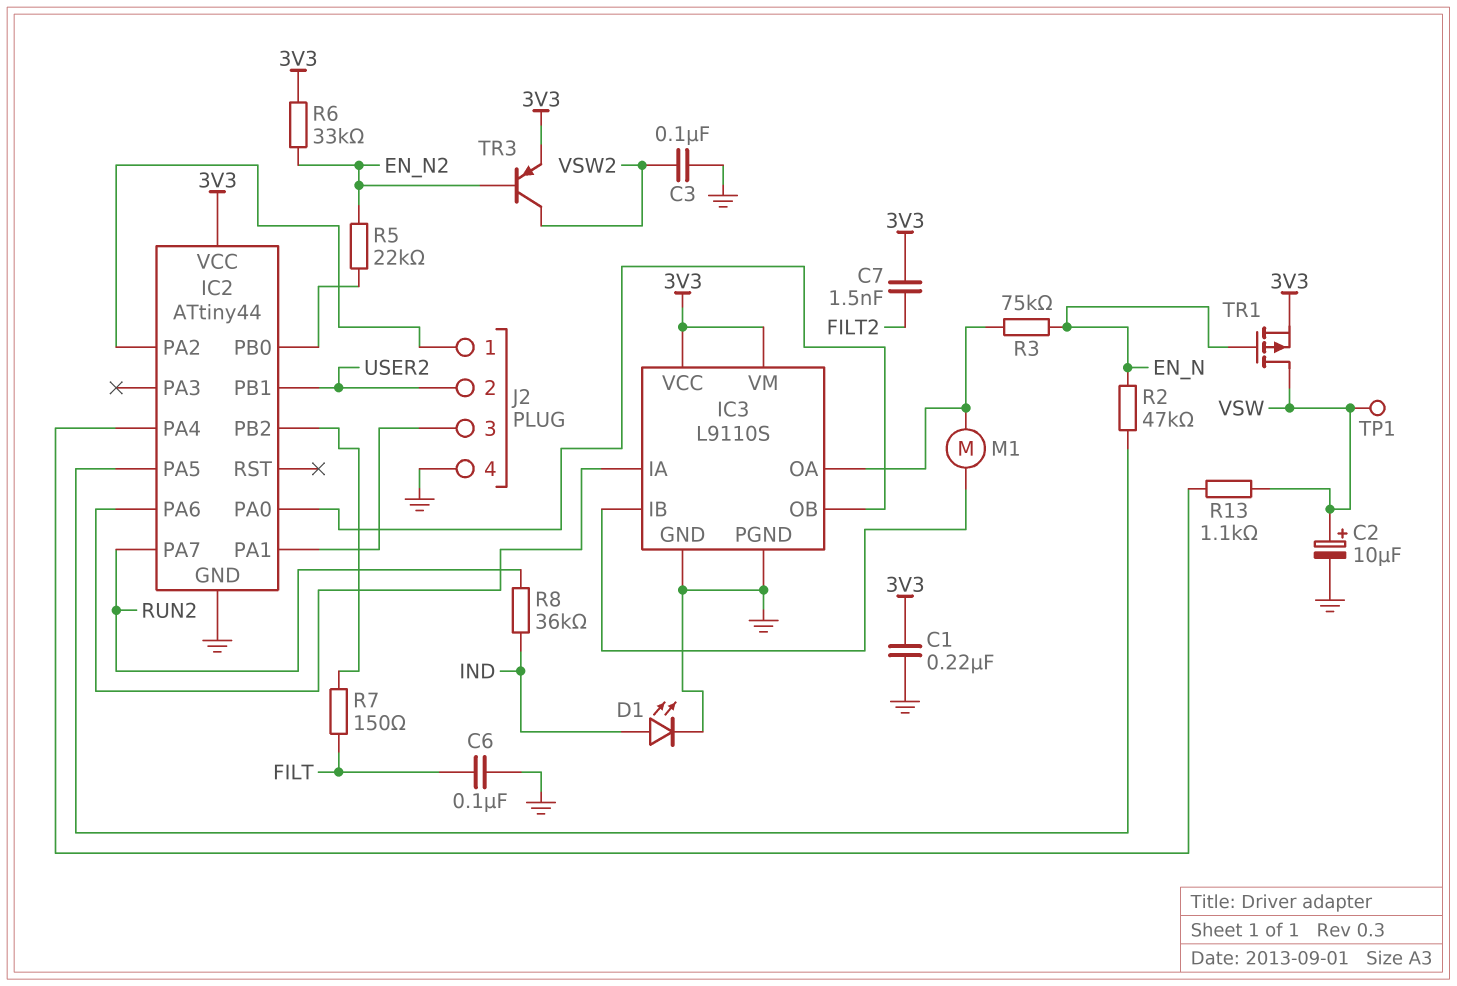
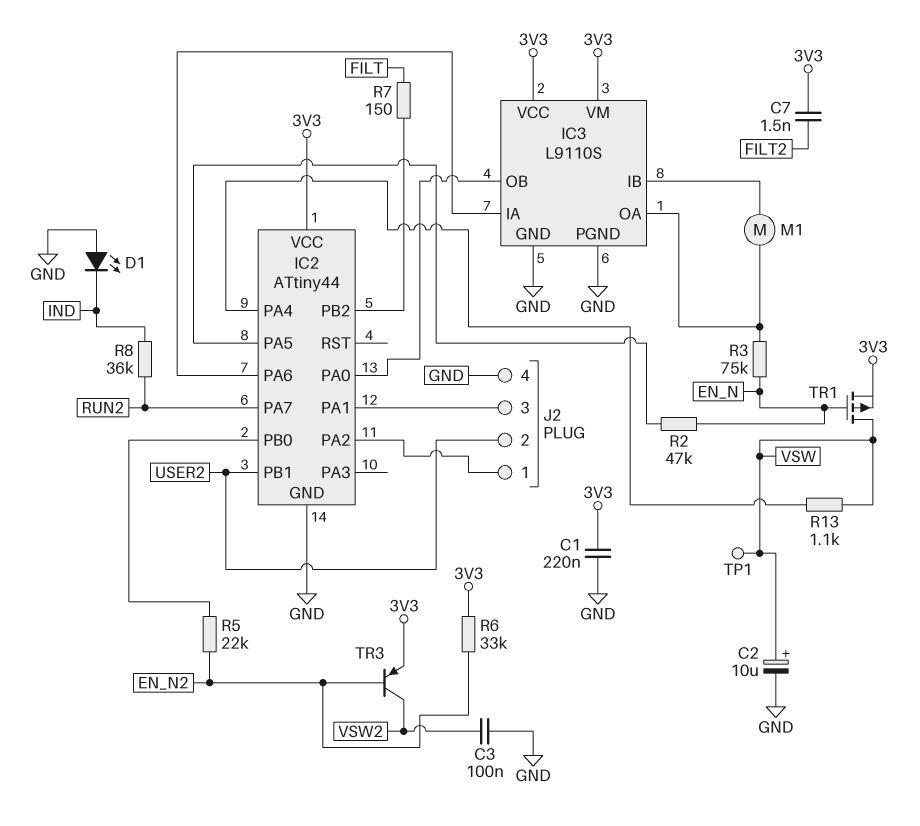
C6: 100nF (FILT, GND) -> none
D1: LED (A IND, K GND) -> LED (A GND, K IND)

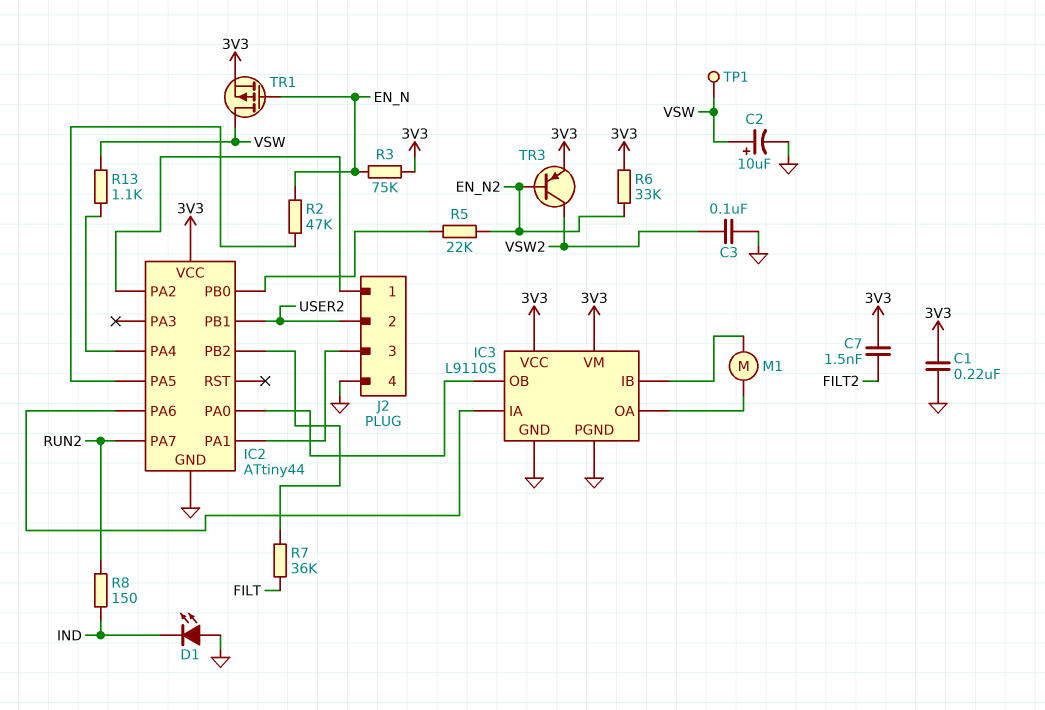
R3: 75k (EN_N, IC3/OA) -> 75k (3V3, EN_N)
R7: 150 (FILT, IC2/PB2) -> 36k (FILT, IC2/PB2)
R8: 36k (IND, RUN2) -> 150 (IND, RUN2)

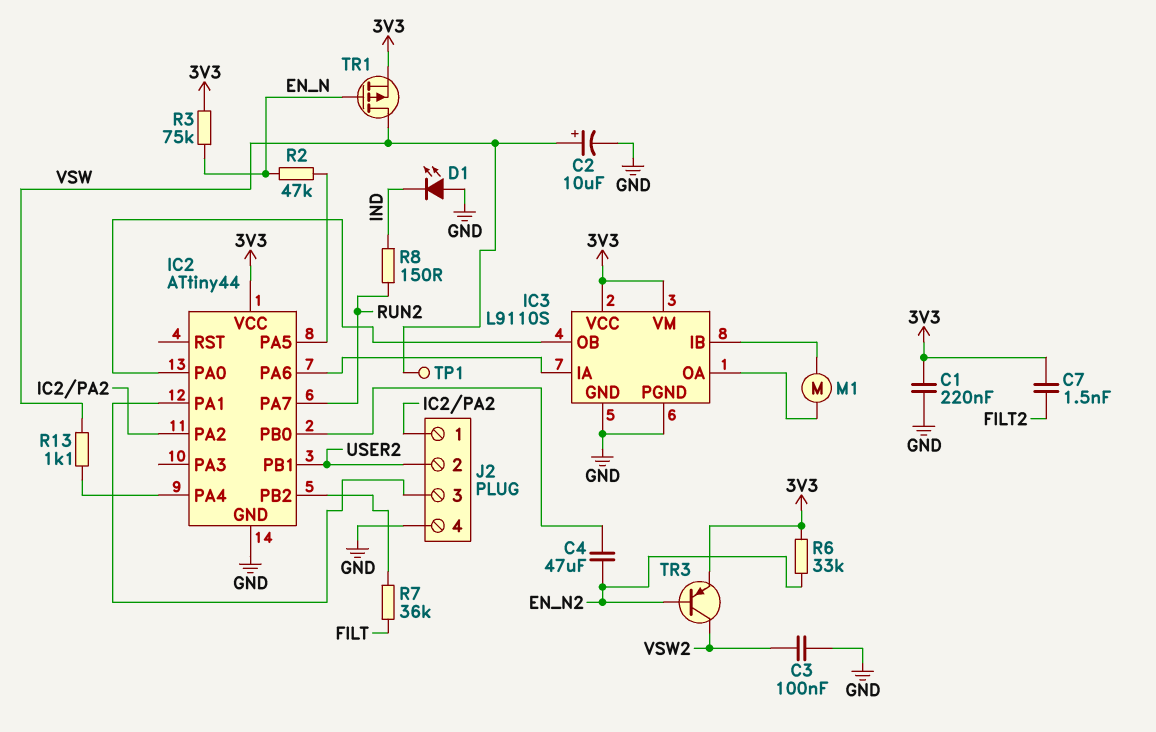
C4: none -> 47uF (EN_N2, IC2/PB0)
R5: 22k (EN_N2, IC2/PB0) -> none

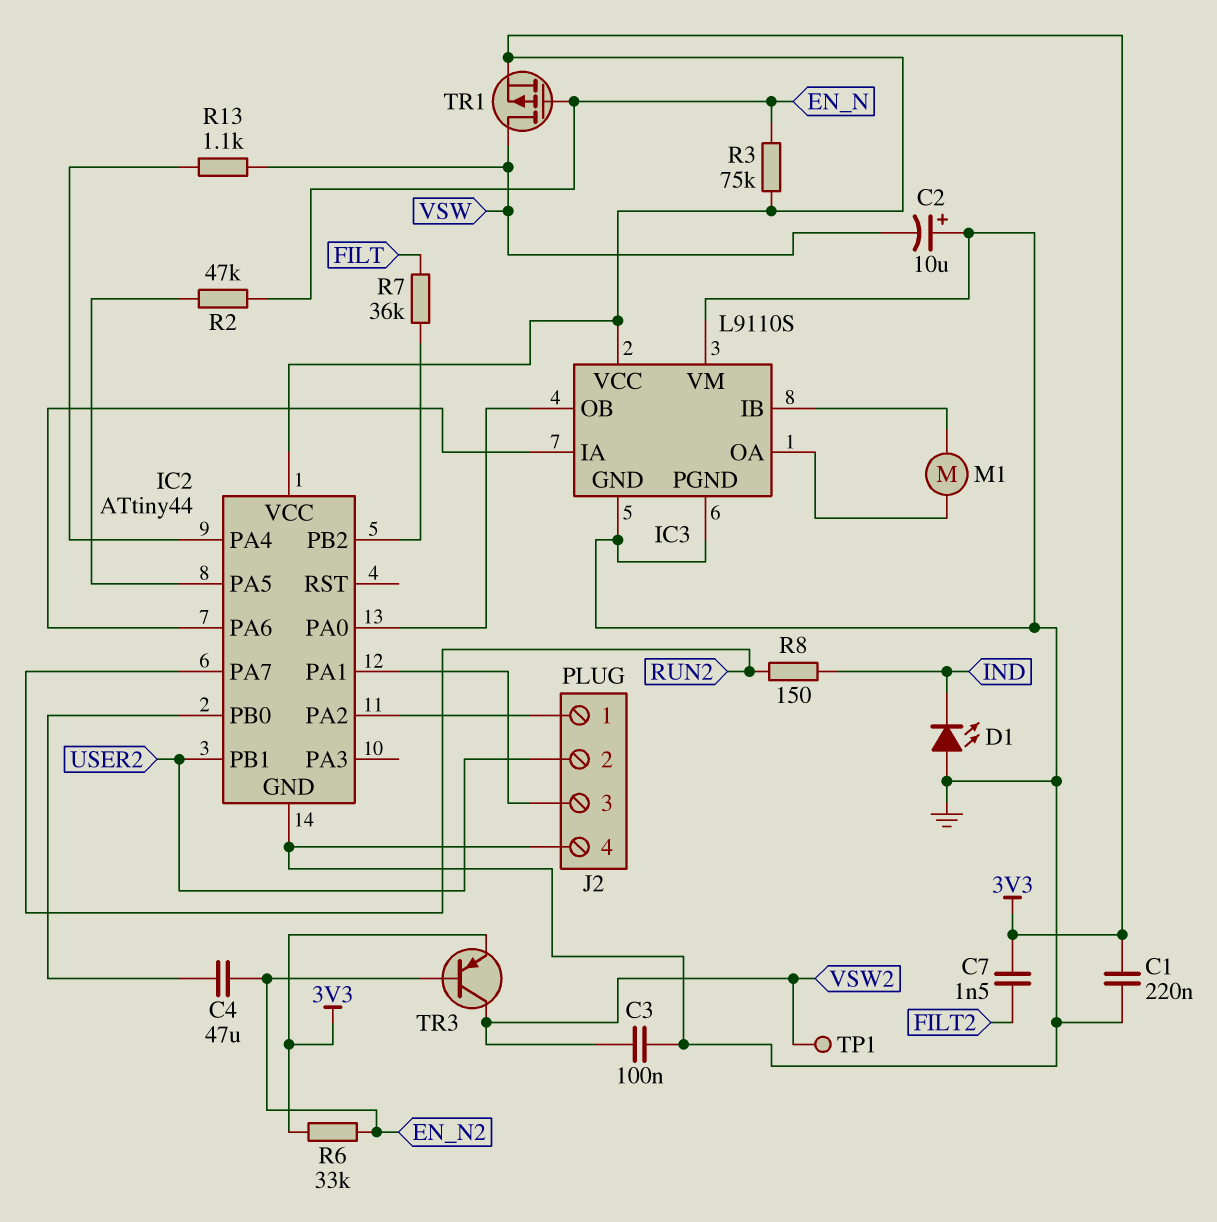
C2: 10uF (plus VSW, minus GND) -> 10uF (plus GND, minus VSW)
IC3 pin VM: 3V3 -> GND
TP1: test point (VSW) -> test point (VSW2)

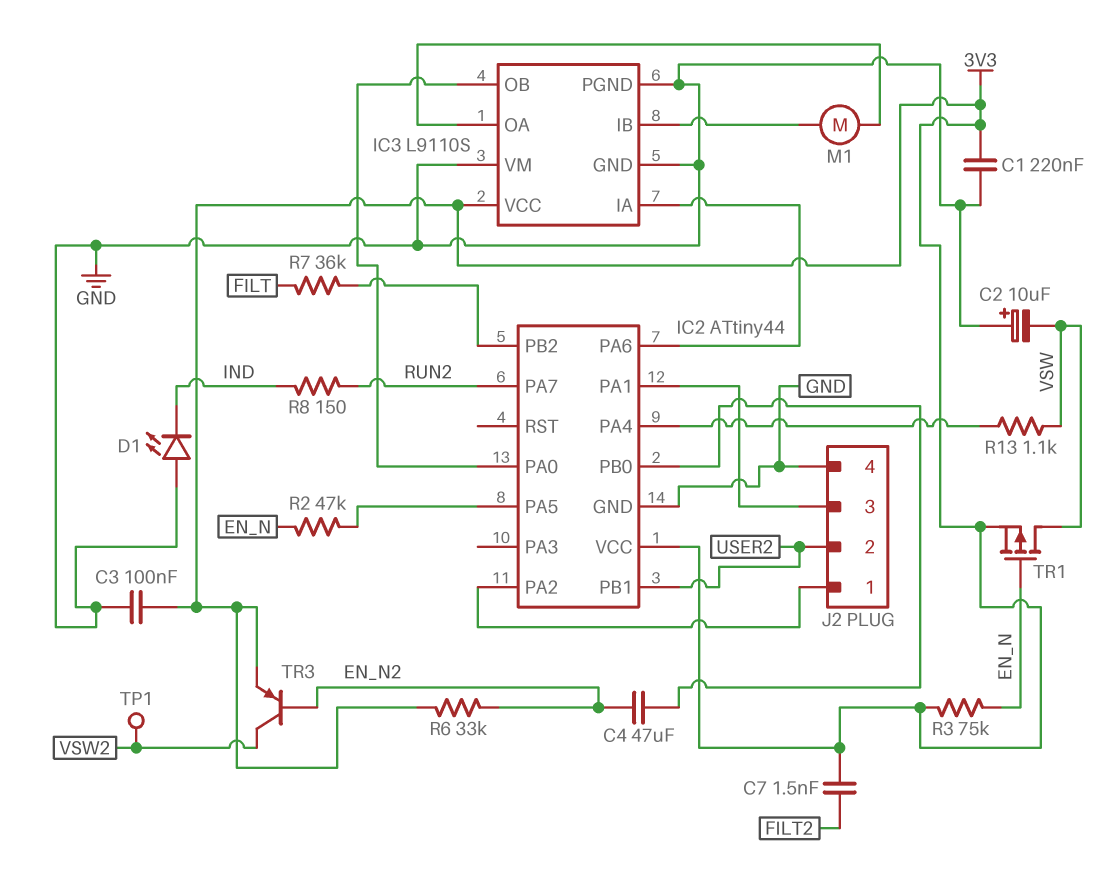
C3: 100nF (GND, VSW2) -> 100nF (3V3, GND)

